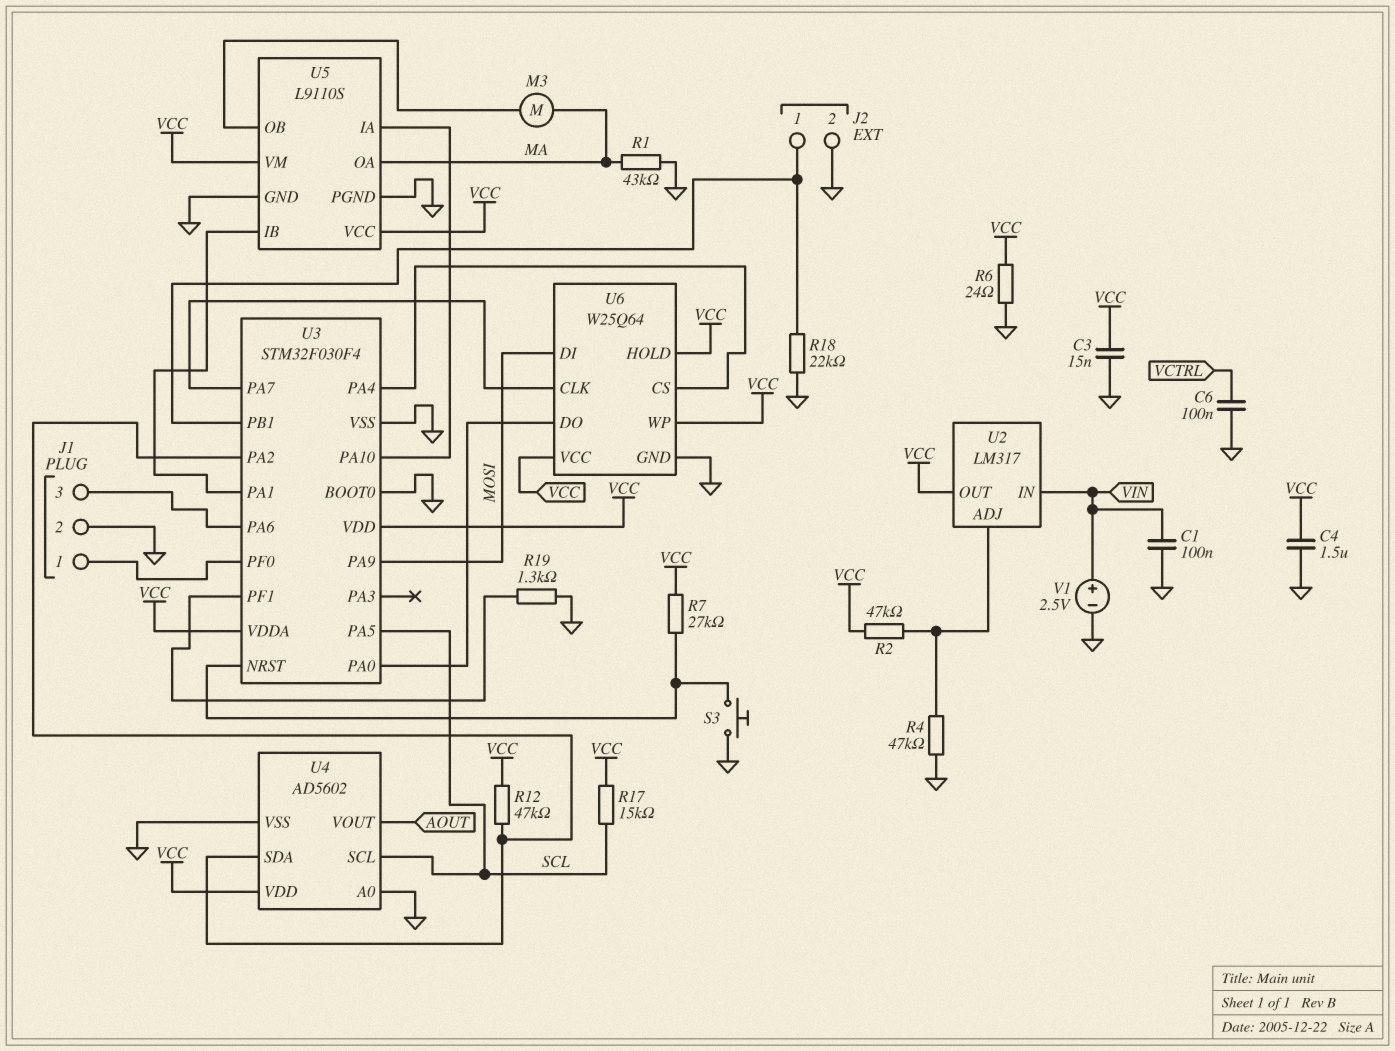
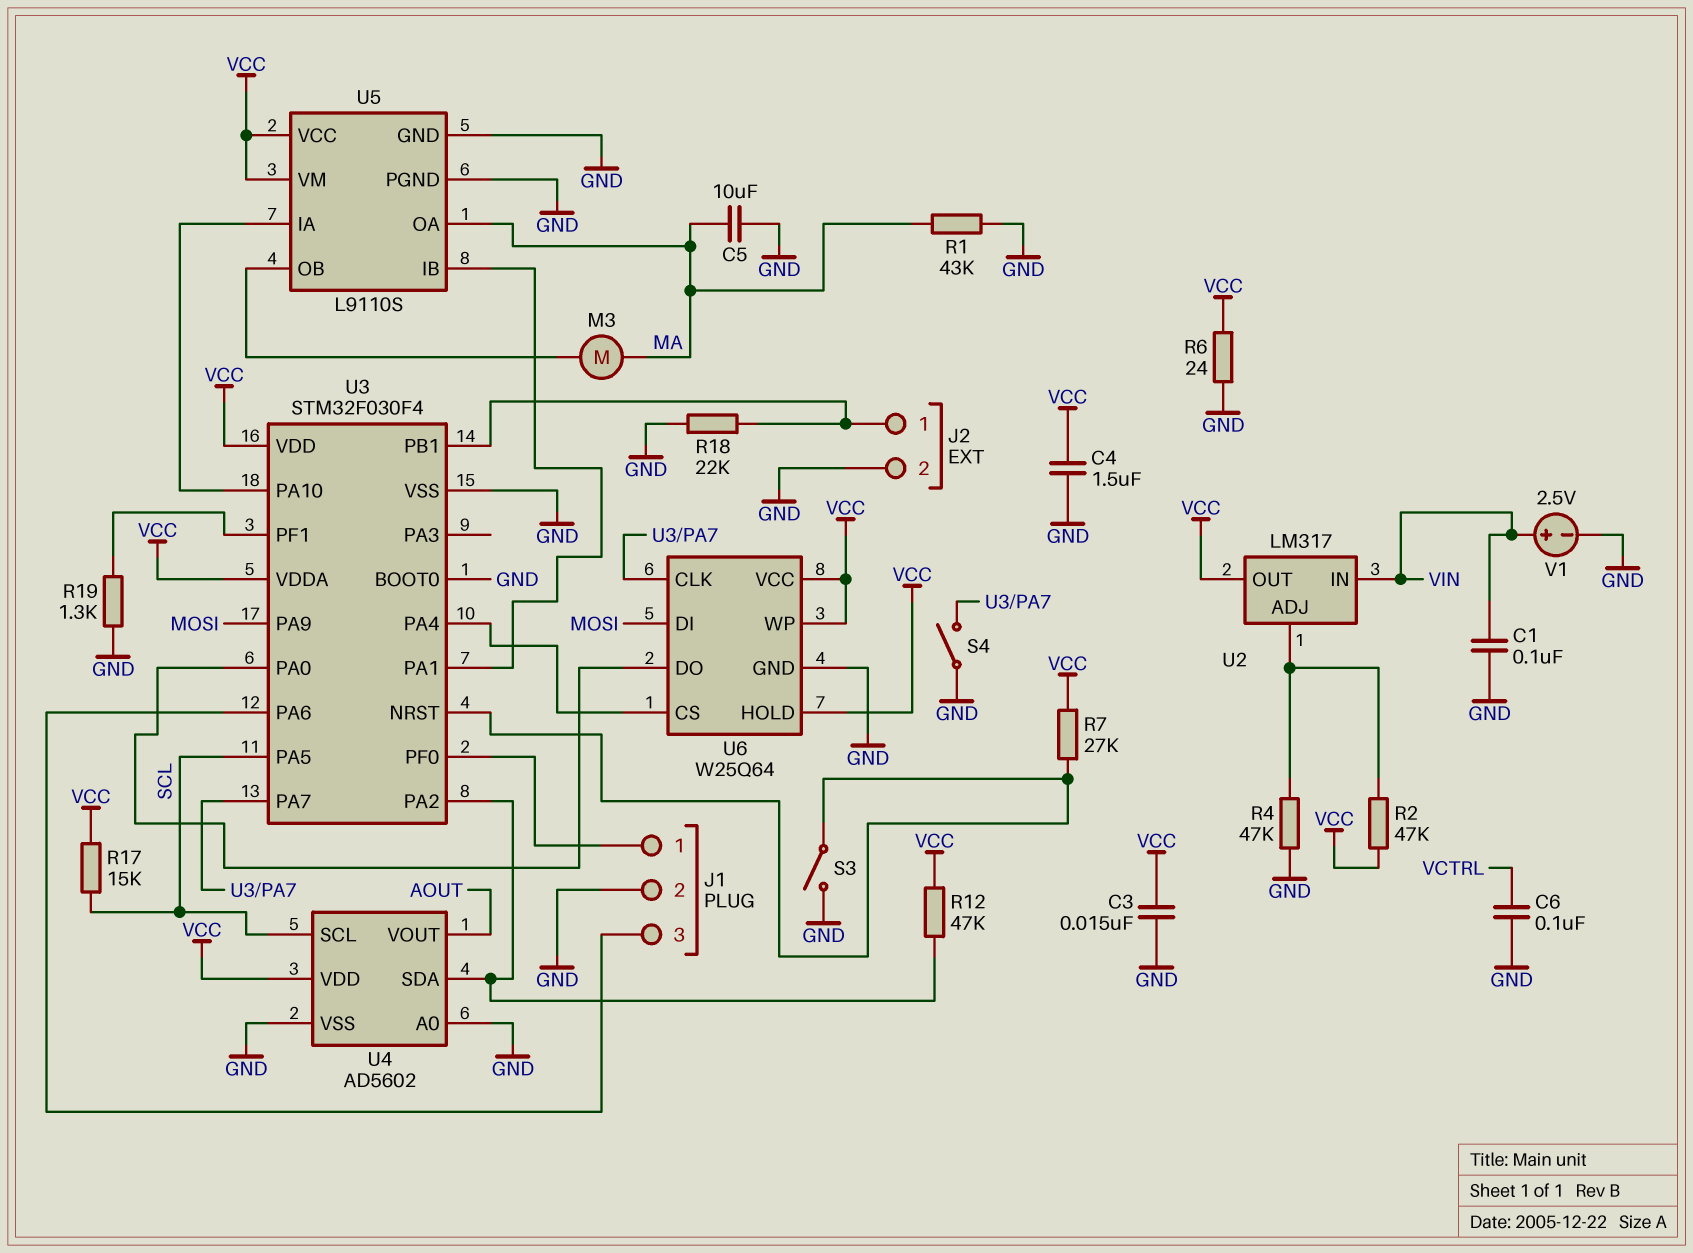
C5: none -> 10uF (GND, MA)
S3: button (GND, U3/NRST) -> switch (GND, U3/NRST)
S4: none -> switch (GND, U3/PA7)

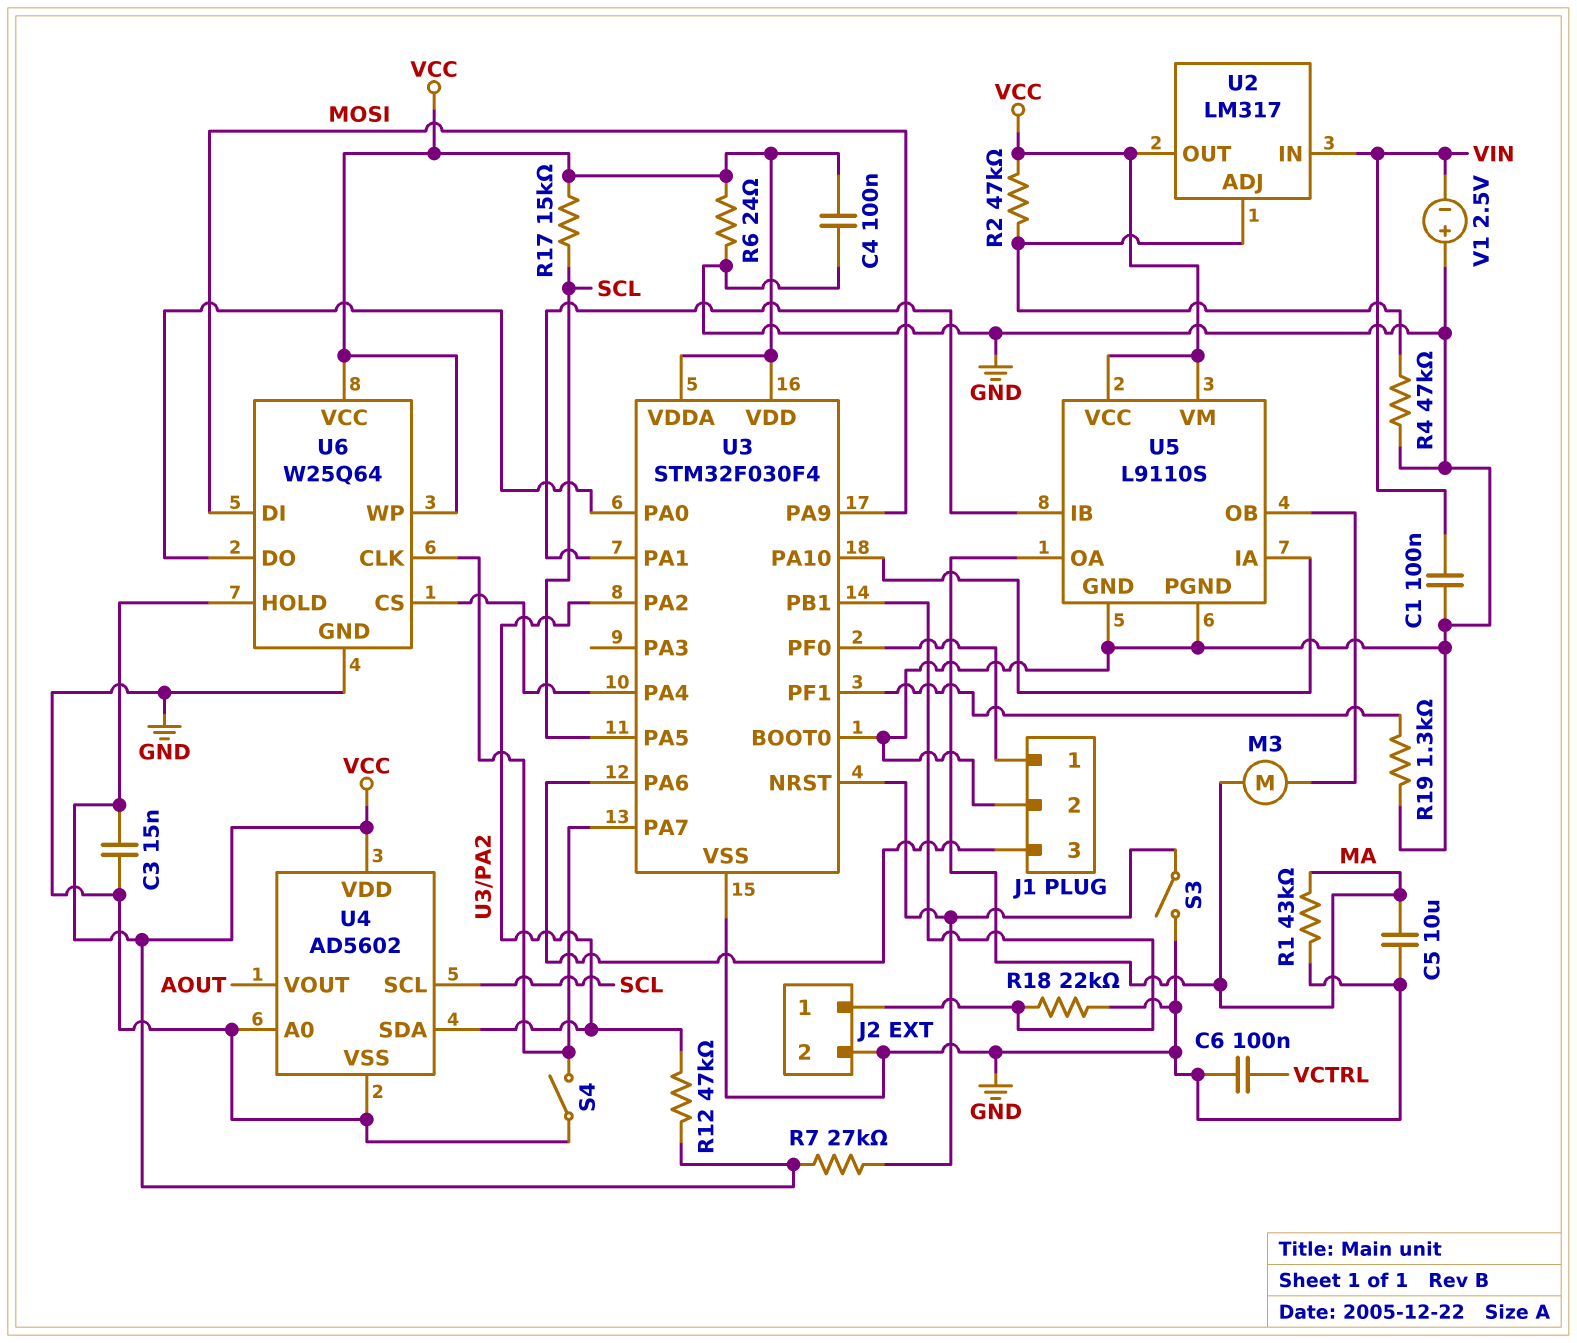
C4: 1.5uF (GND, VCC) -> 100nF (GND, VCC)
V1: 2.5V (plus VIN, minus GND) -> 2.5V (plus GND, minus VIN)

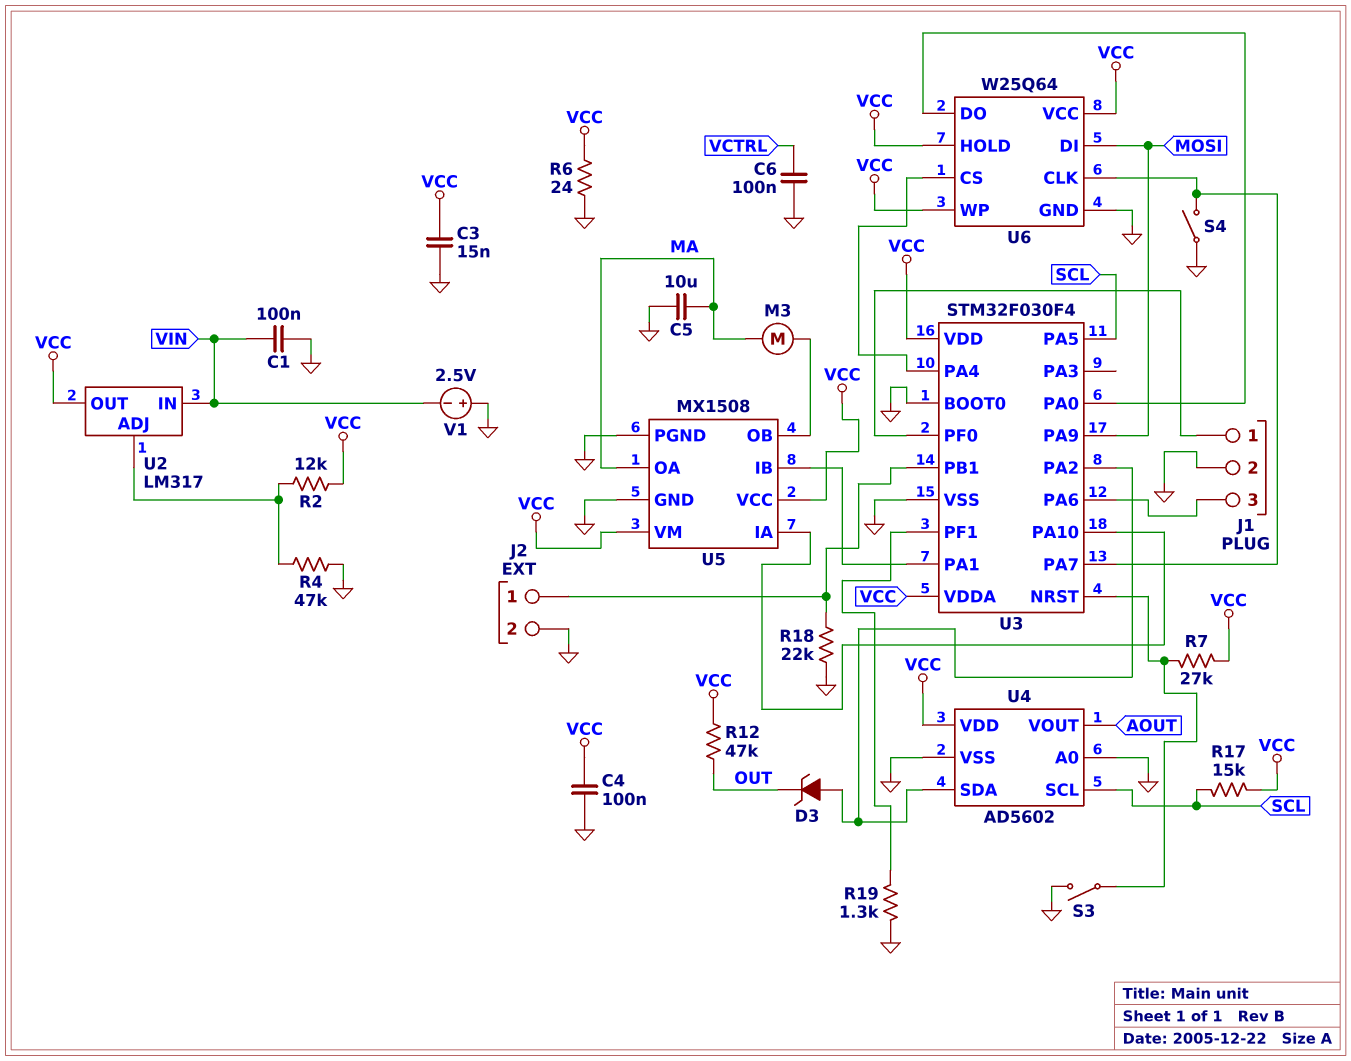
D3: none -> zener (A U3/PA2, K OUT)
R1: 43k (GND, MA) -> none
R2: 47k (U2/ADJ, VCC) -> 12k (U2/ADJ, VCC)
R12: 47k (U3/PA2, VCC) -> 47k (OUT, VCC)
U5: L9110S -> MX1508

